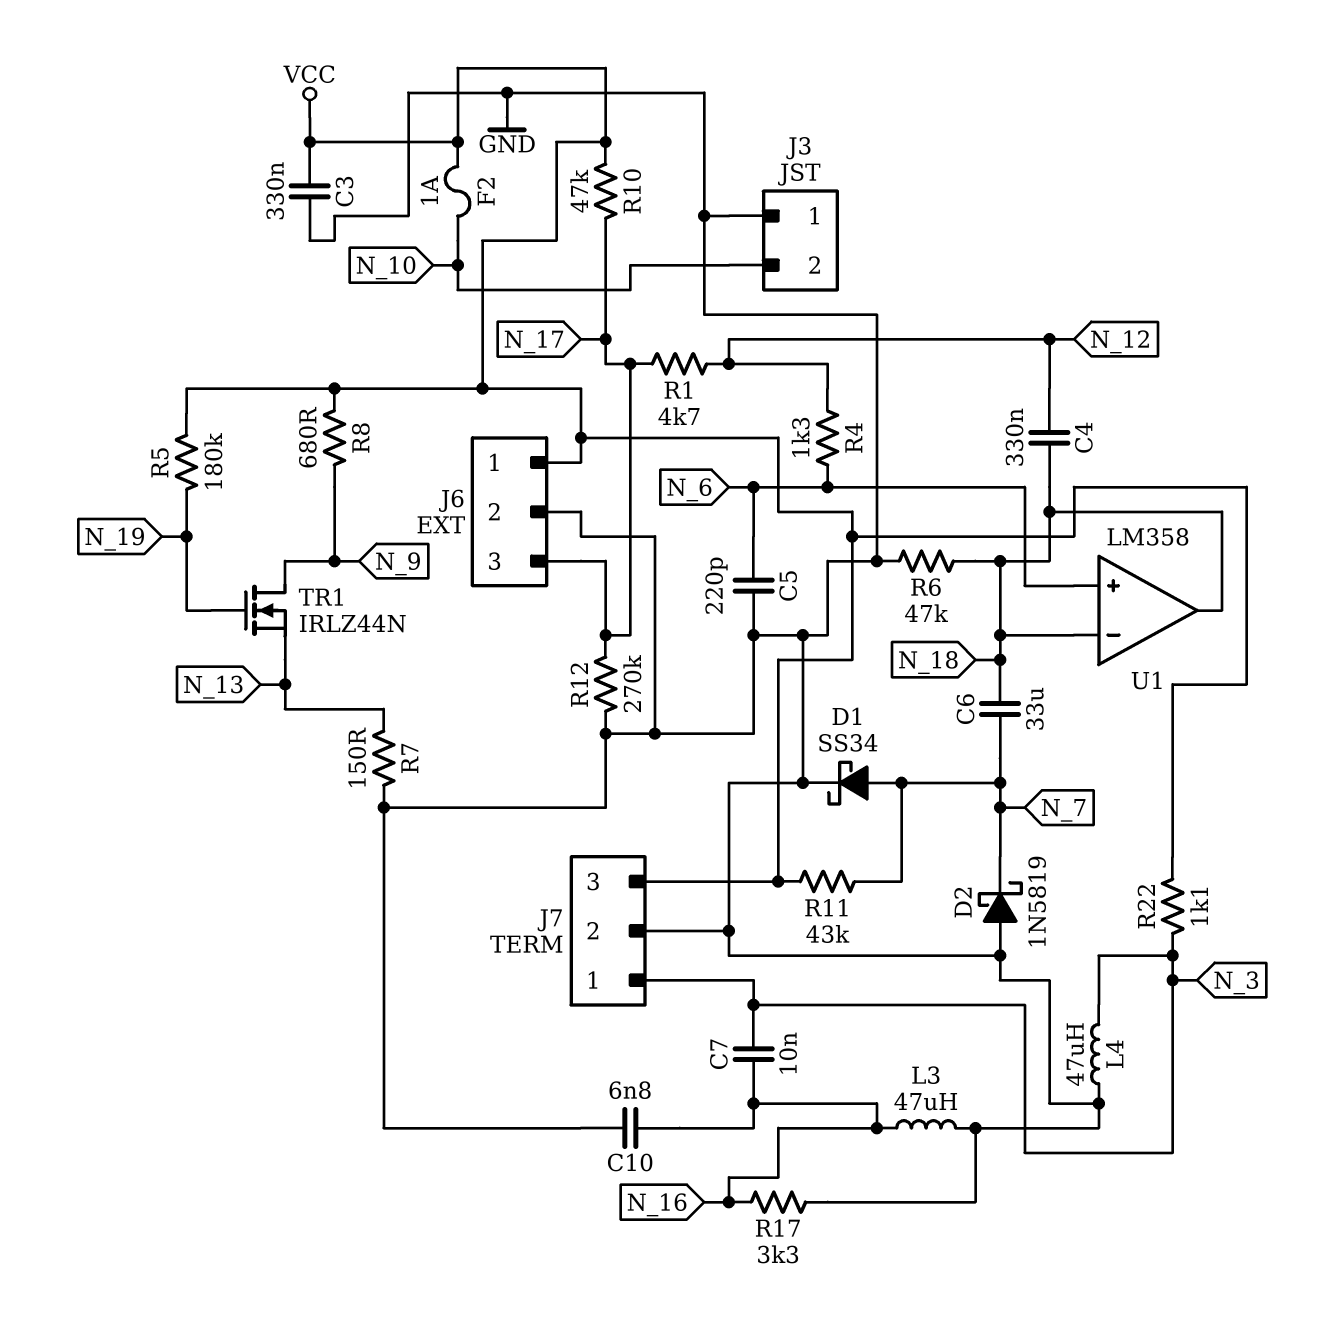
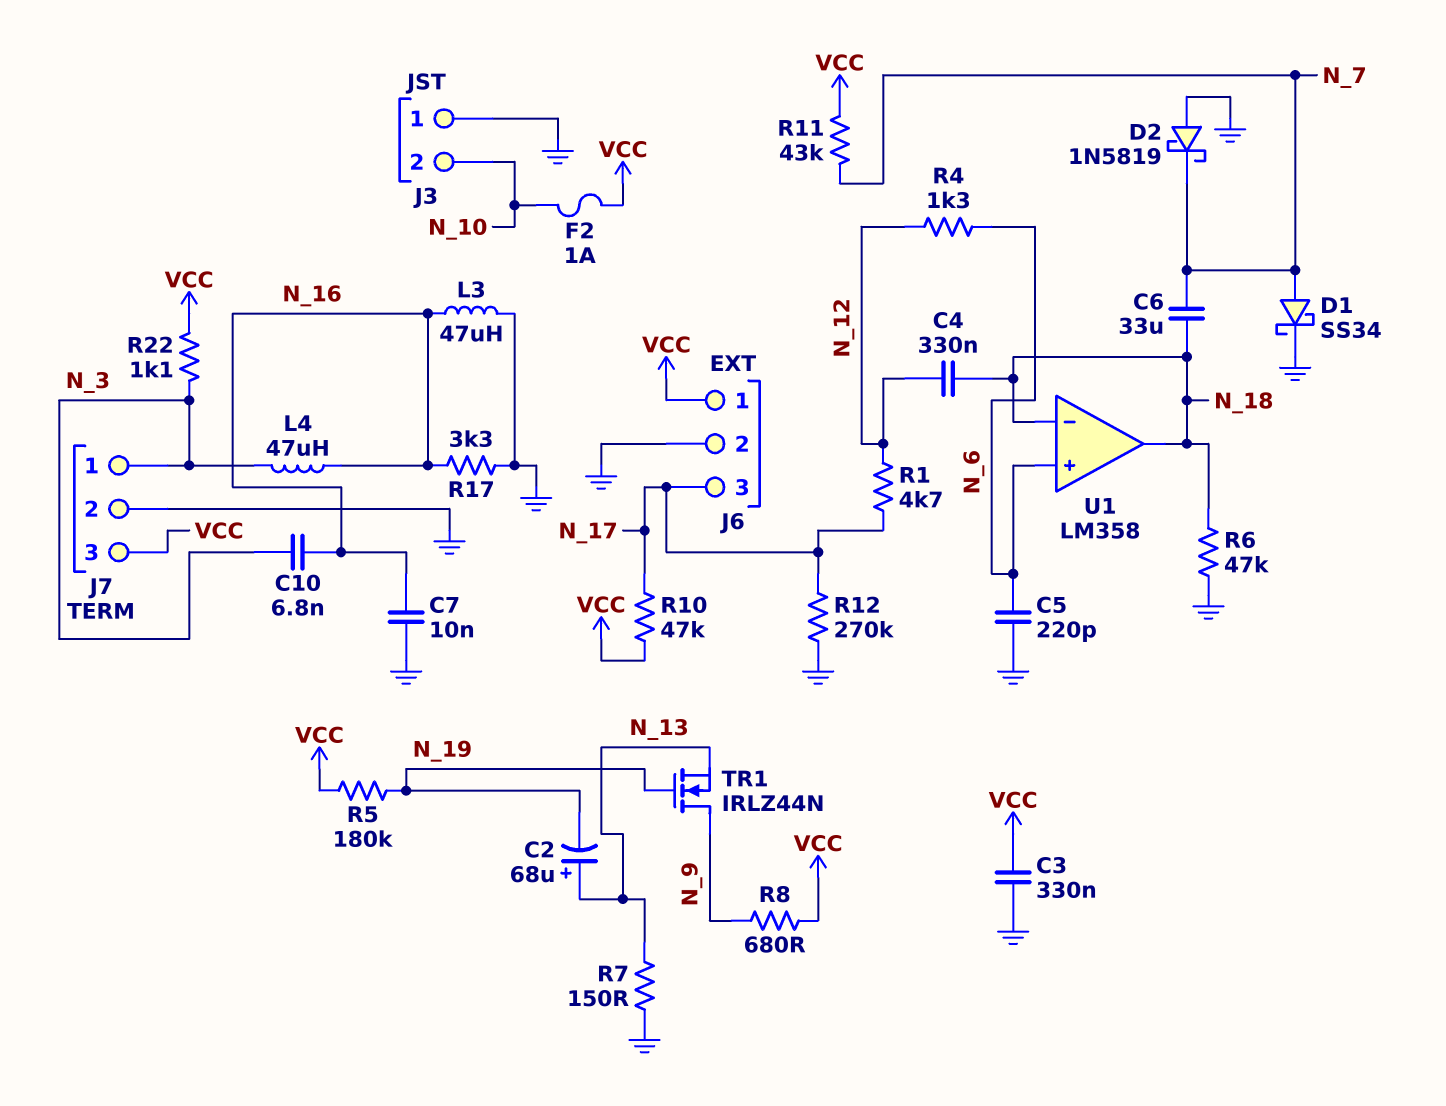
C2: none -> 68uF (plus N_13, minus N_19)
C7: 10nF (N_3, N_16) -> 10nF (GND, N_16)
C10: 6.8nF (GND, N_16) -> 6.8nF (N_3, N_16)
L4: 47uH (GND, N_3) -> 47uH (N_3, N_16)

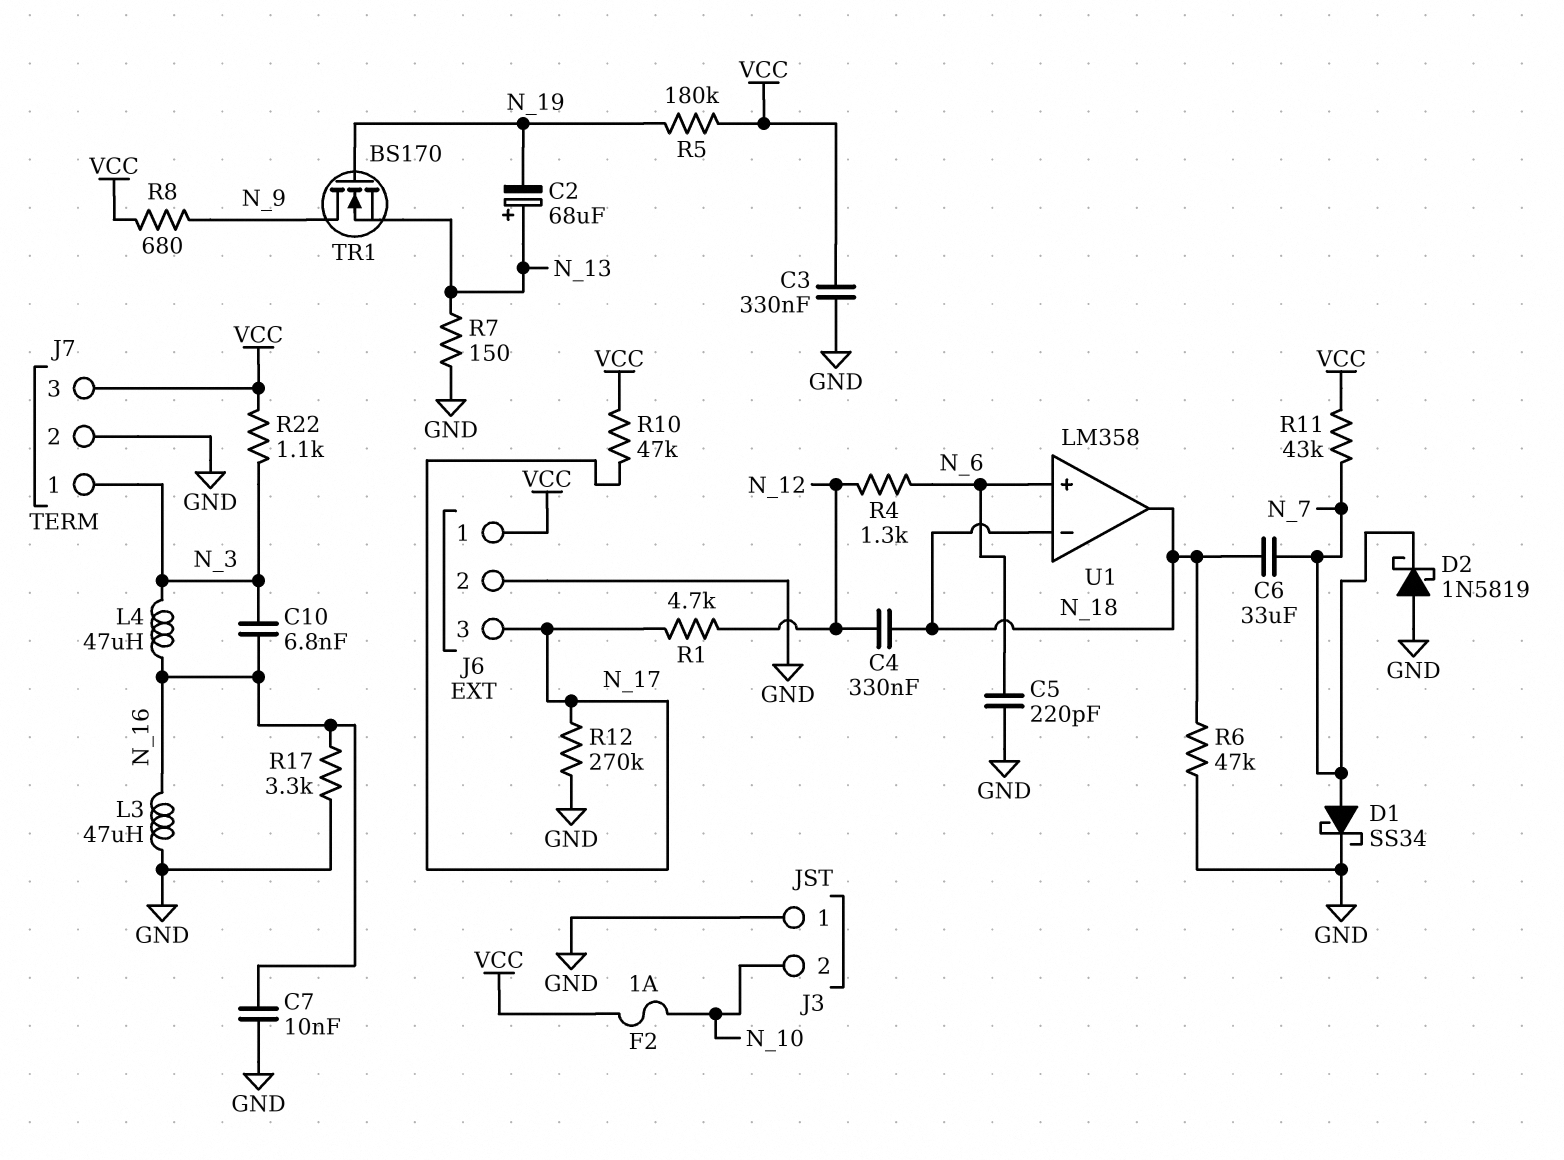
TR1: NMOS IRLZ44N (G N_19, D N_9, S N_13) -> NMOS BS170 (G N_19, D N_9, S N_13)

